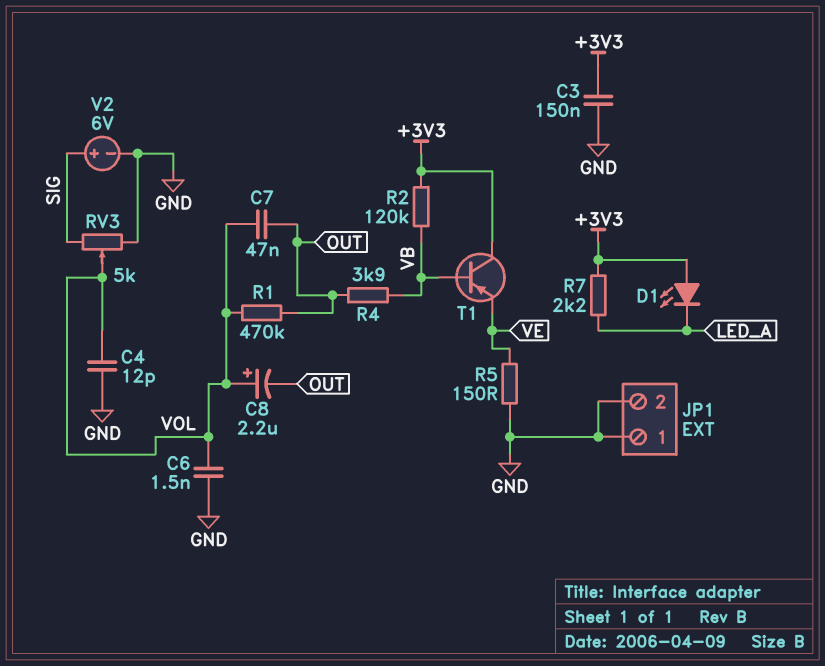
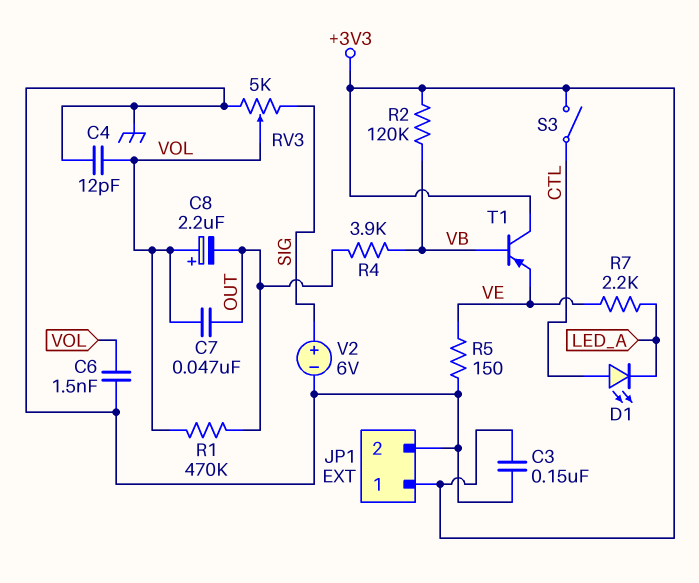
D1: LED (A +3V3, K LED_A) -> LED (A CTL, K LED_A)
JP1 pin 1: GND -> +3V3
R7: 2.2k (+3V3, LED_A) -> 2.2k (LED_A, VE)
S3: none -> switch (+3V3, CTL)

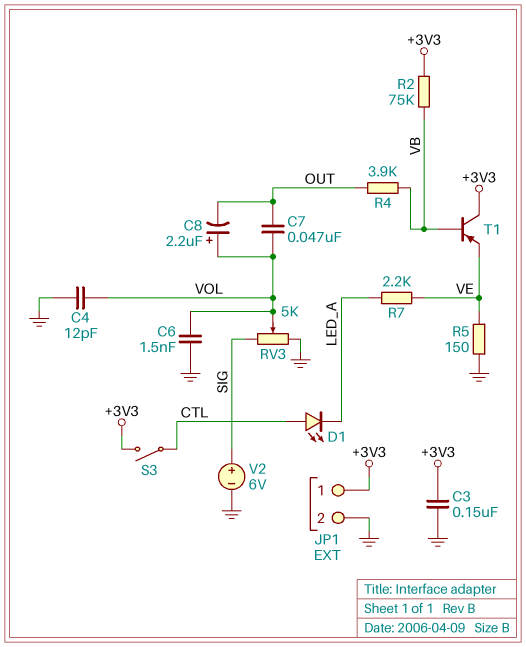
R1: 470k (OUT, VOL) -> none
R2: 120k (+3V3, VB) -> 75k (+3V3, VB)

